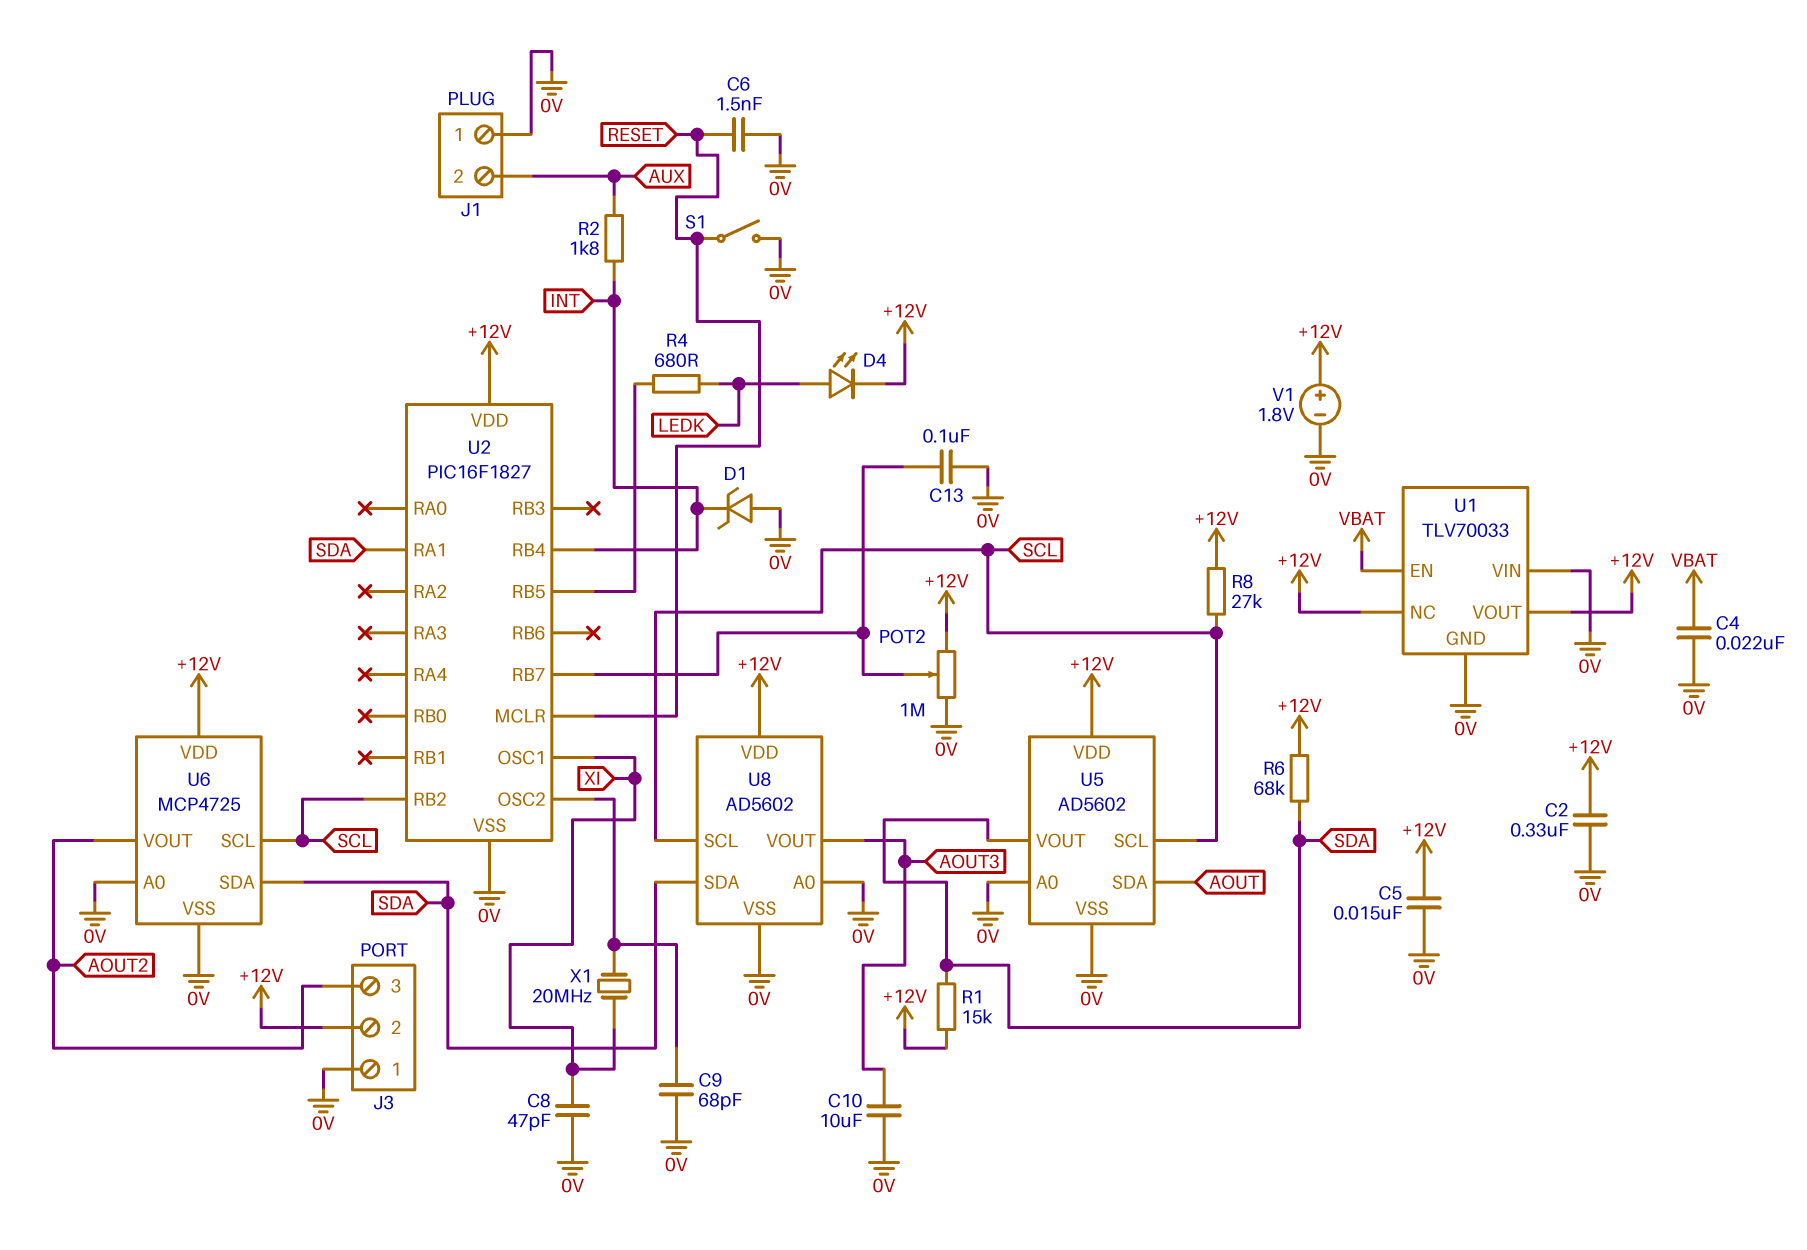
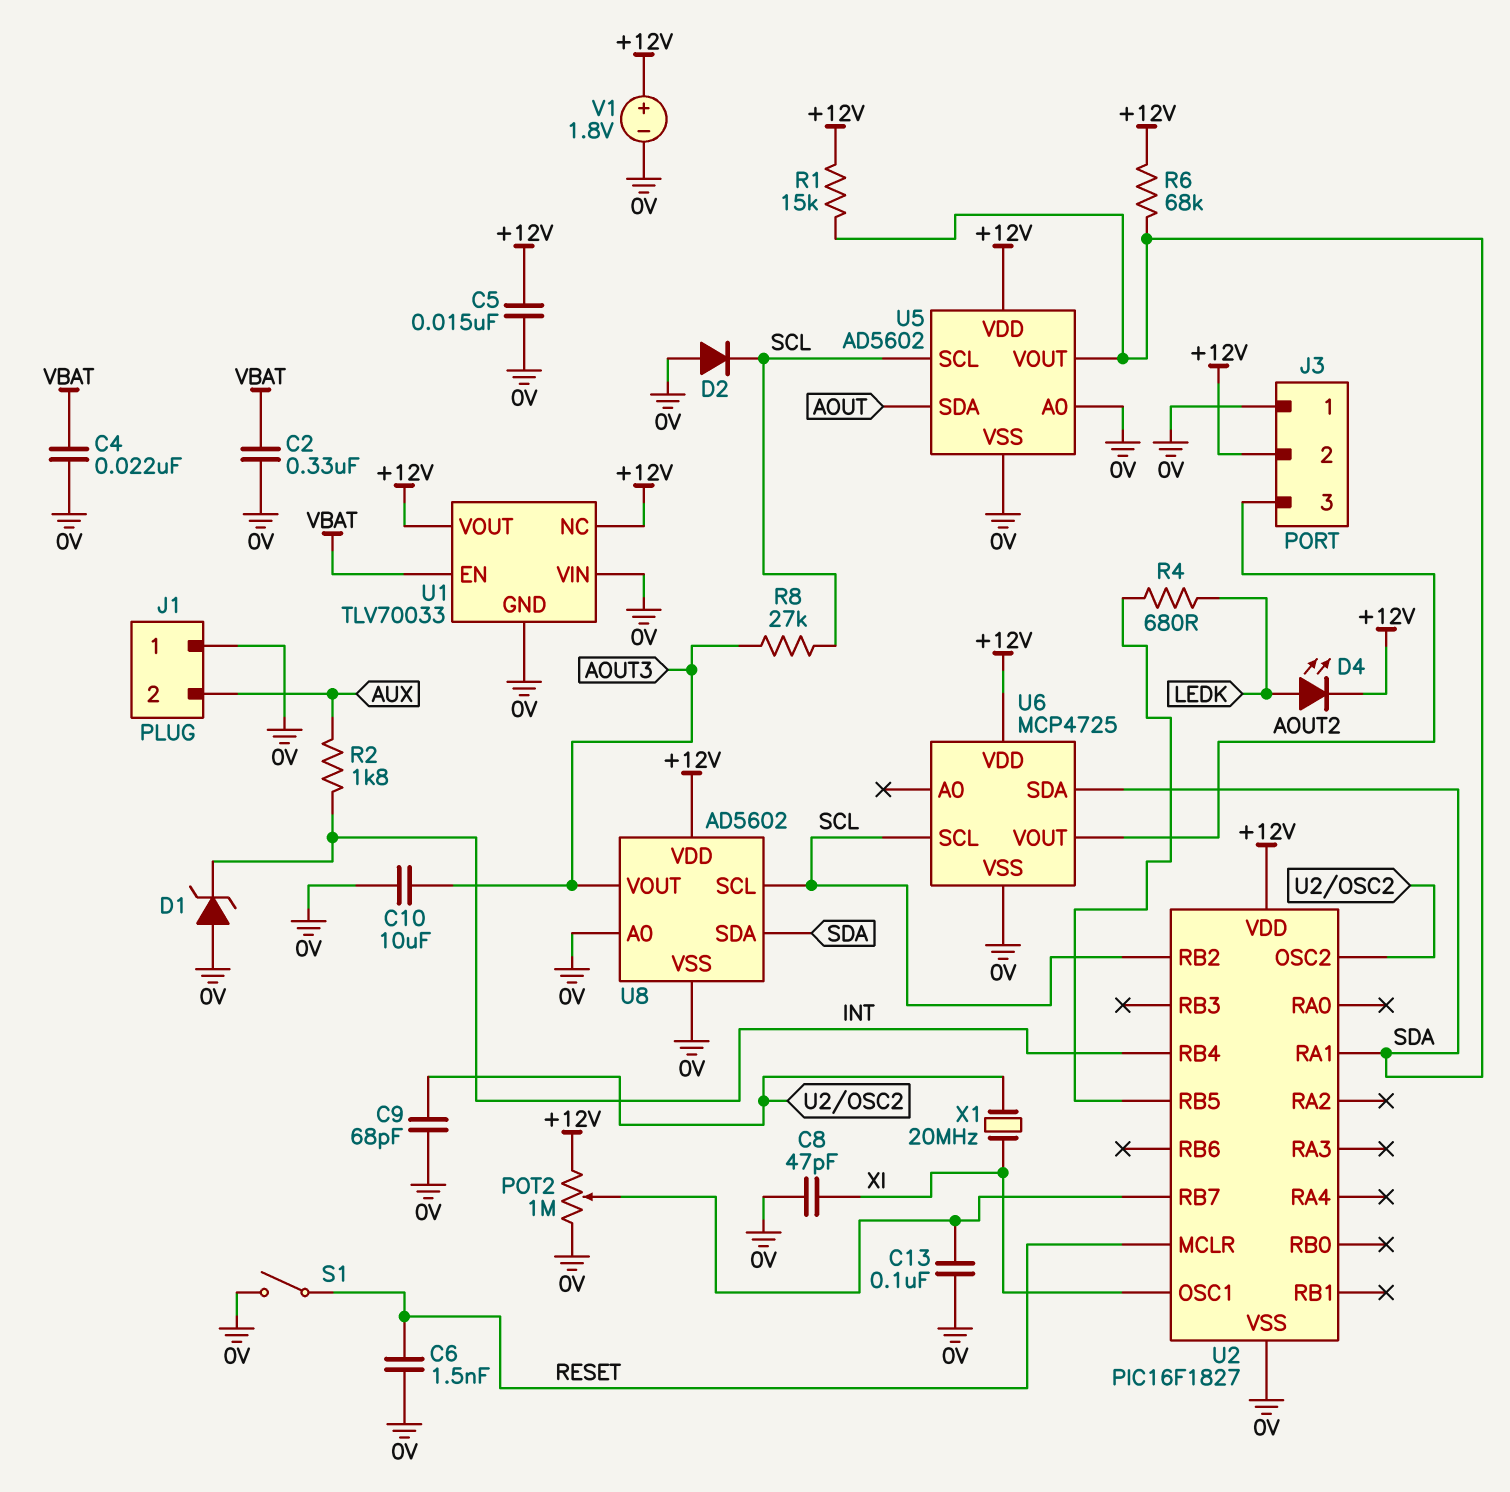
C2: 330nF (+12V, 0V) -> 330nF (0V, VBAT)
D2: none -> diode (A 0V, K SCL)
R8: 27k (+12V, SCL) -> 27k (AOUT3, SCL)
U6 pin A0: 0V -> none

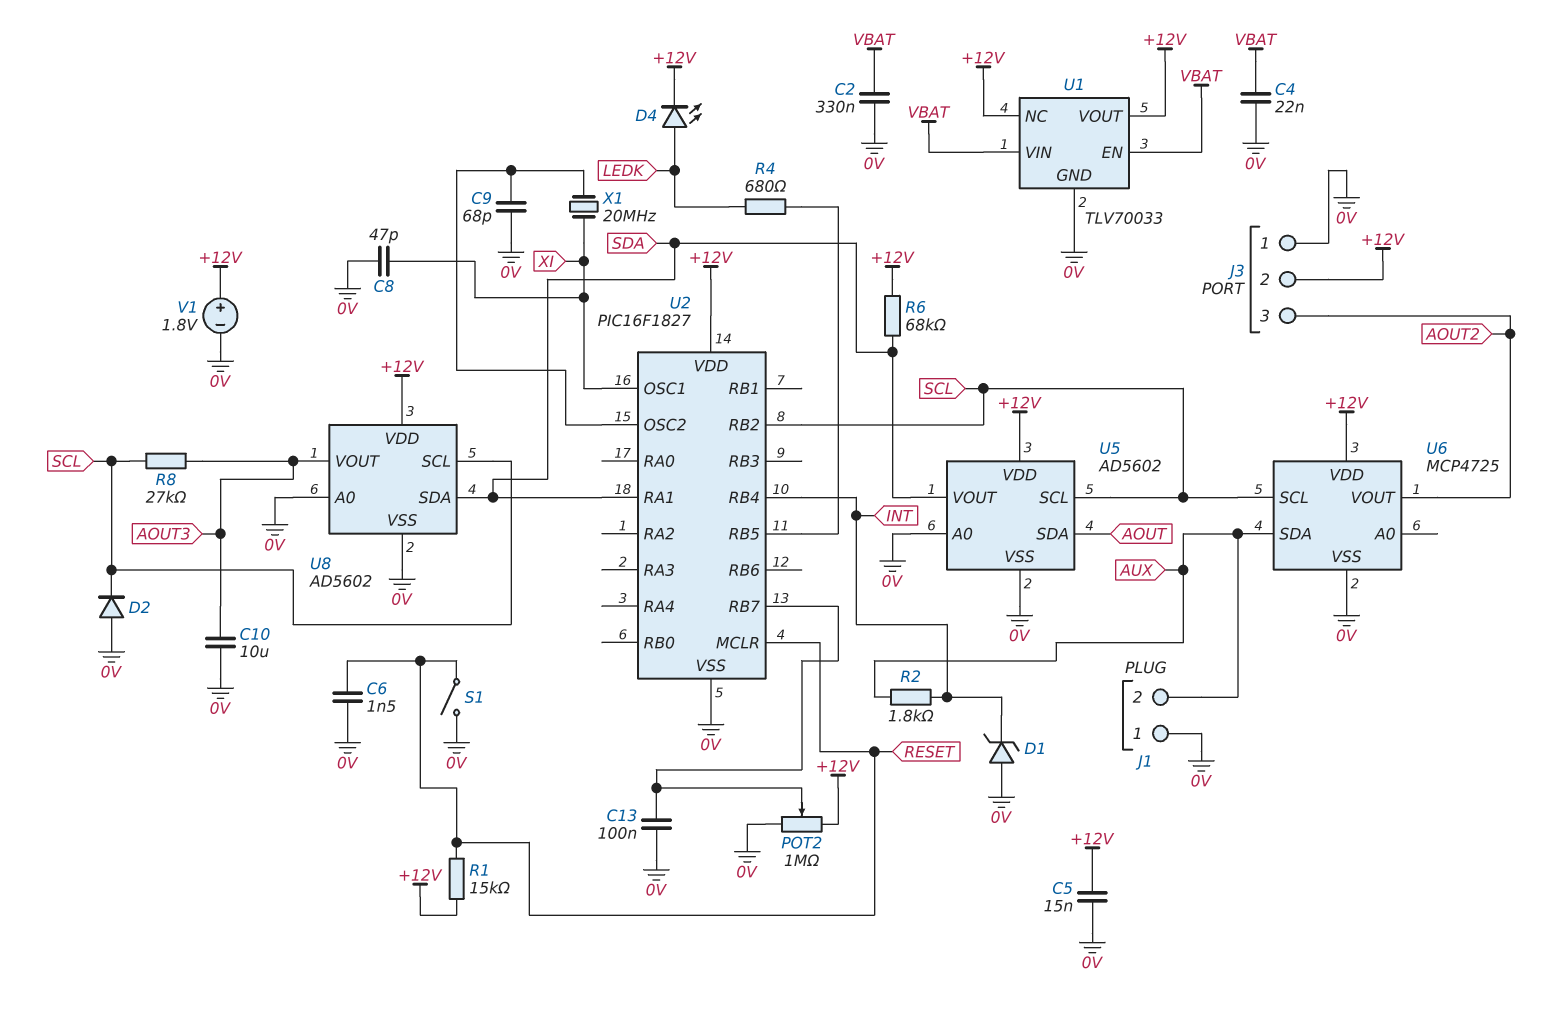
R1: 15k (+12V, SDA) -> 15k (+12V, RESET)
U1 pin VIN: 0V -> VBAT
U6 pin SDA: SDA -> AUX

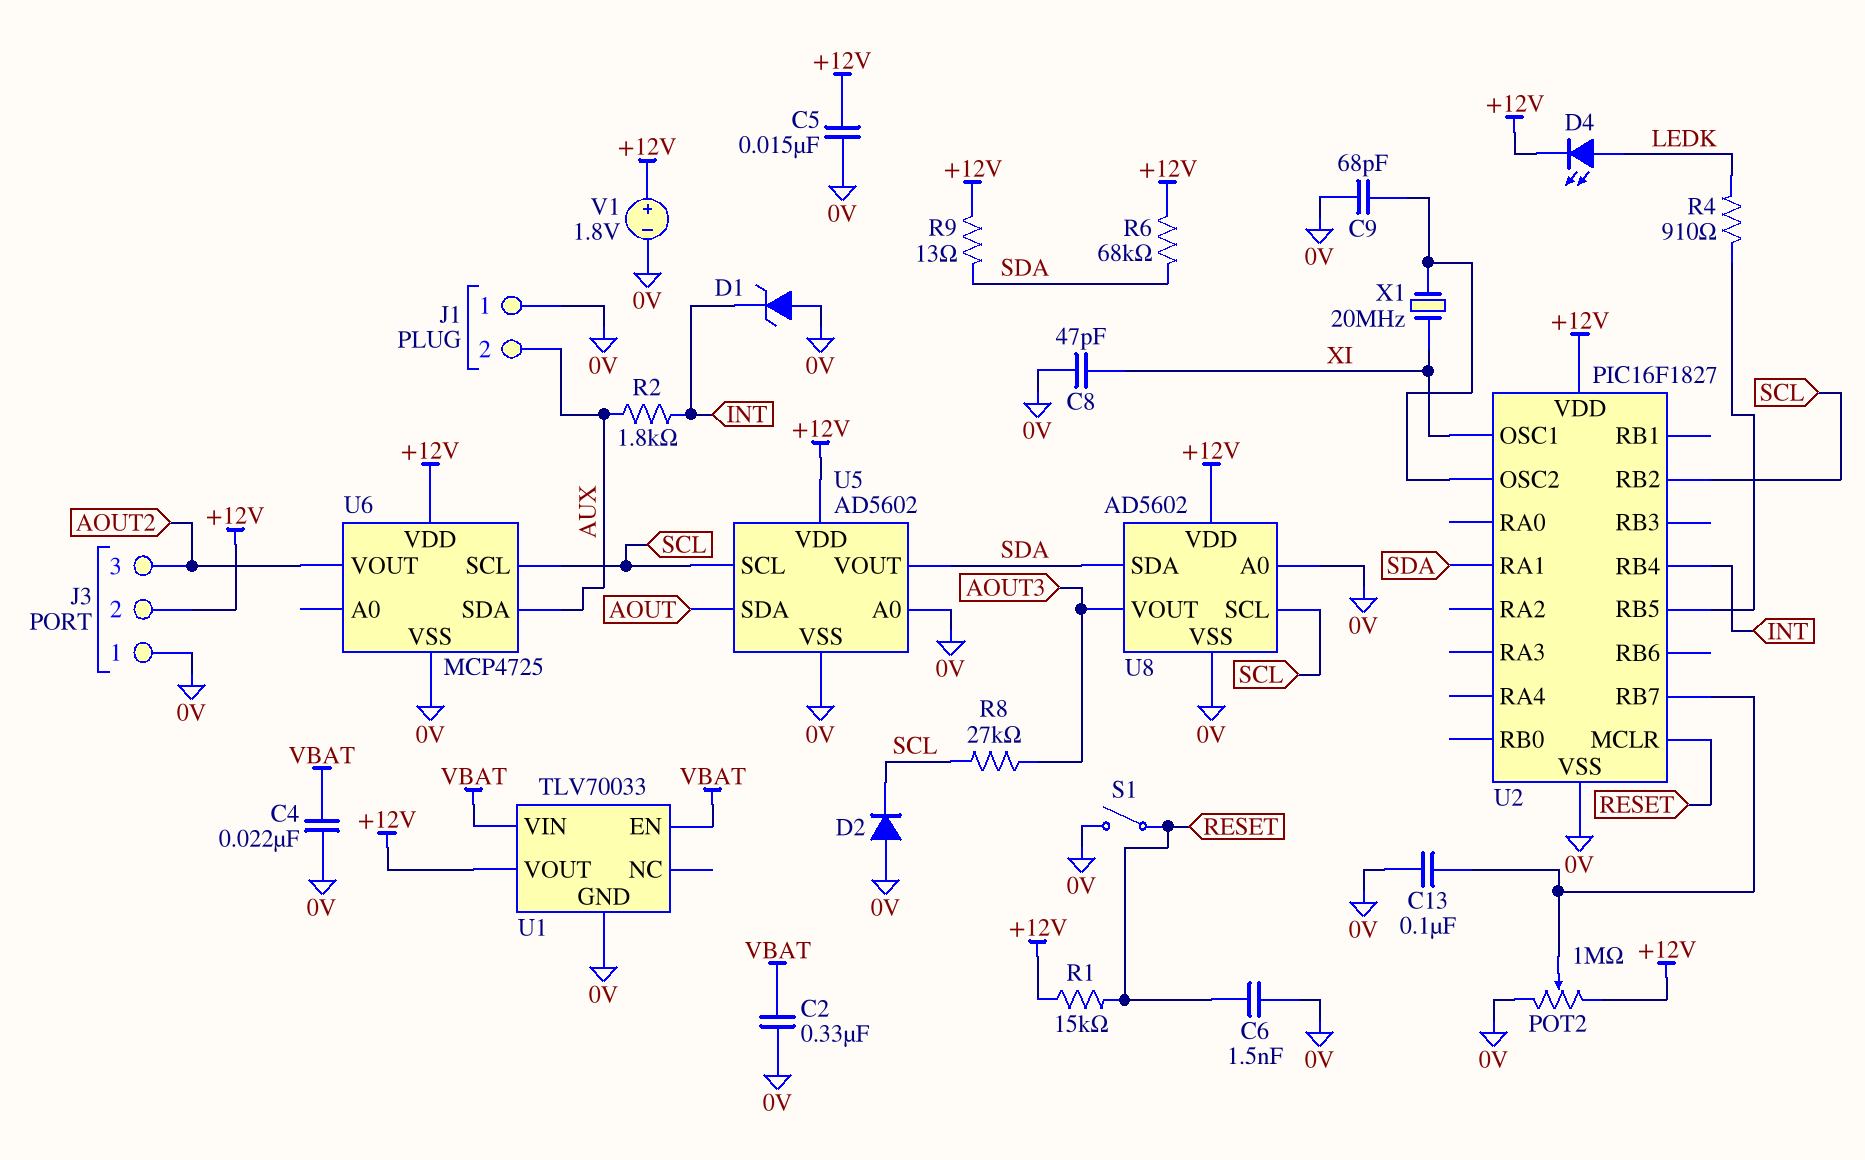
C10: 10uF (0V, AOUT3) -> none
R4: 680 (LEDK, U2/RB5) -> 910 (LEDK, U2/RB5)
R9: none -> 13 (+12V, SDA)
U1 pin NC: +12V -> none

